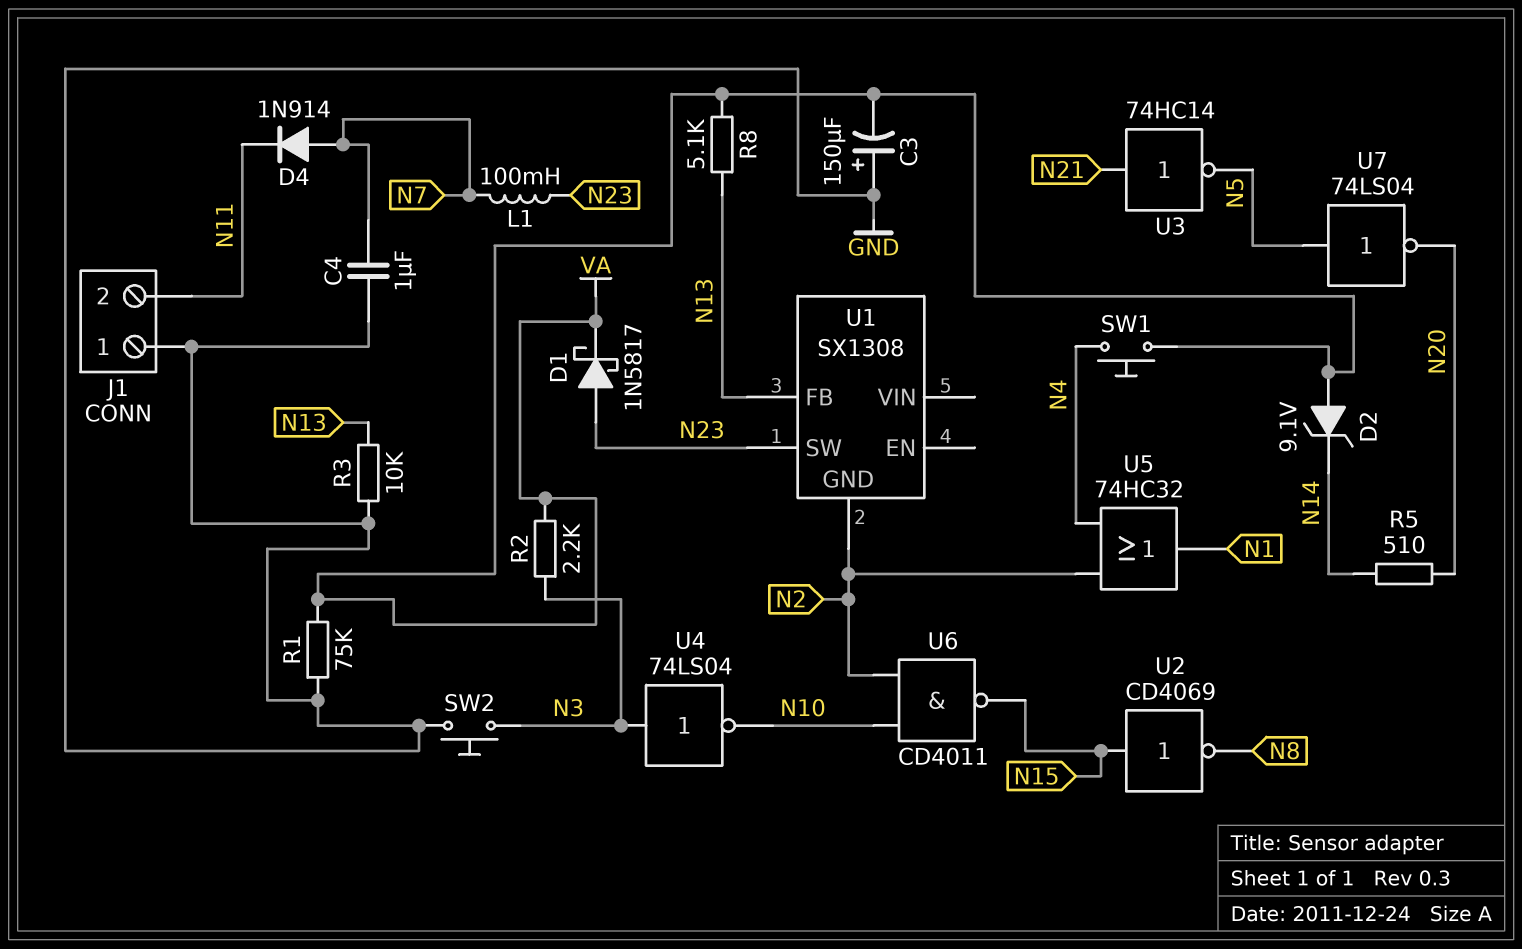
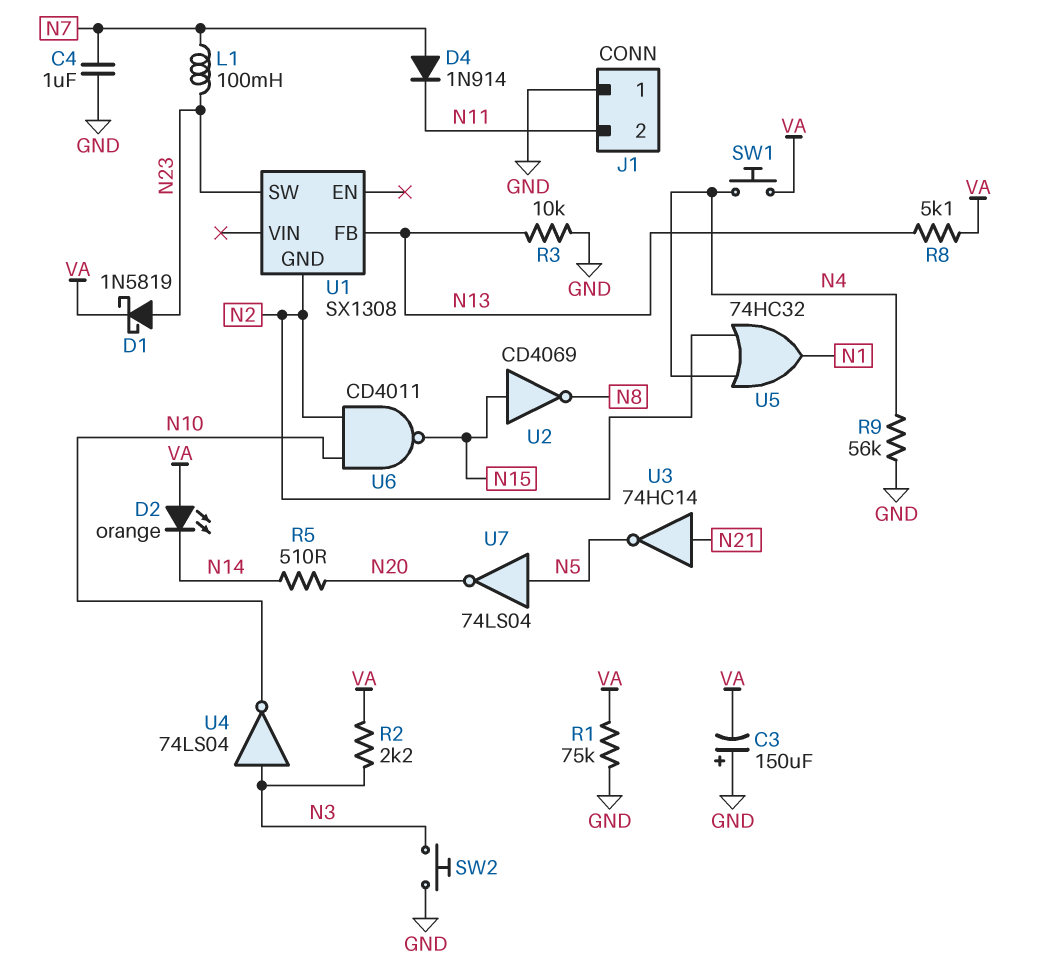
D1: schottky 1N5817 (A N23, K VA) -> schottky 1N5819 (A N23, K VA)
D2: zener 9.1V (A VA, K N14) -> LED orange (A VA, K N14)
R9: none -> 56k (GND, N4)

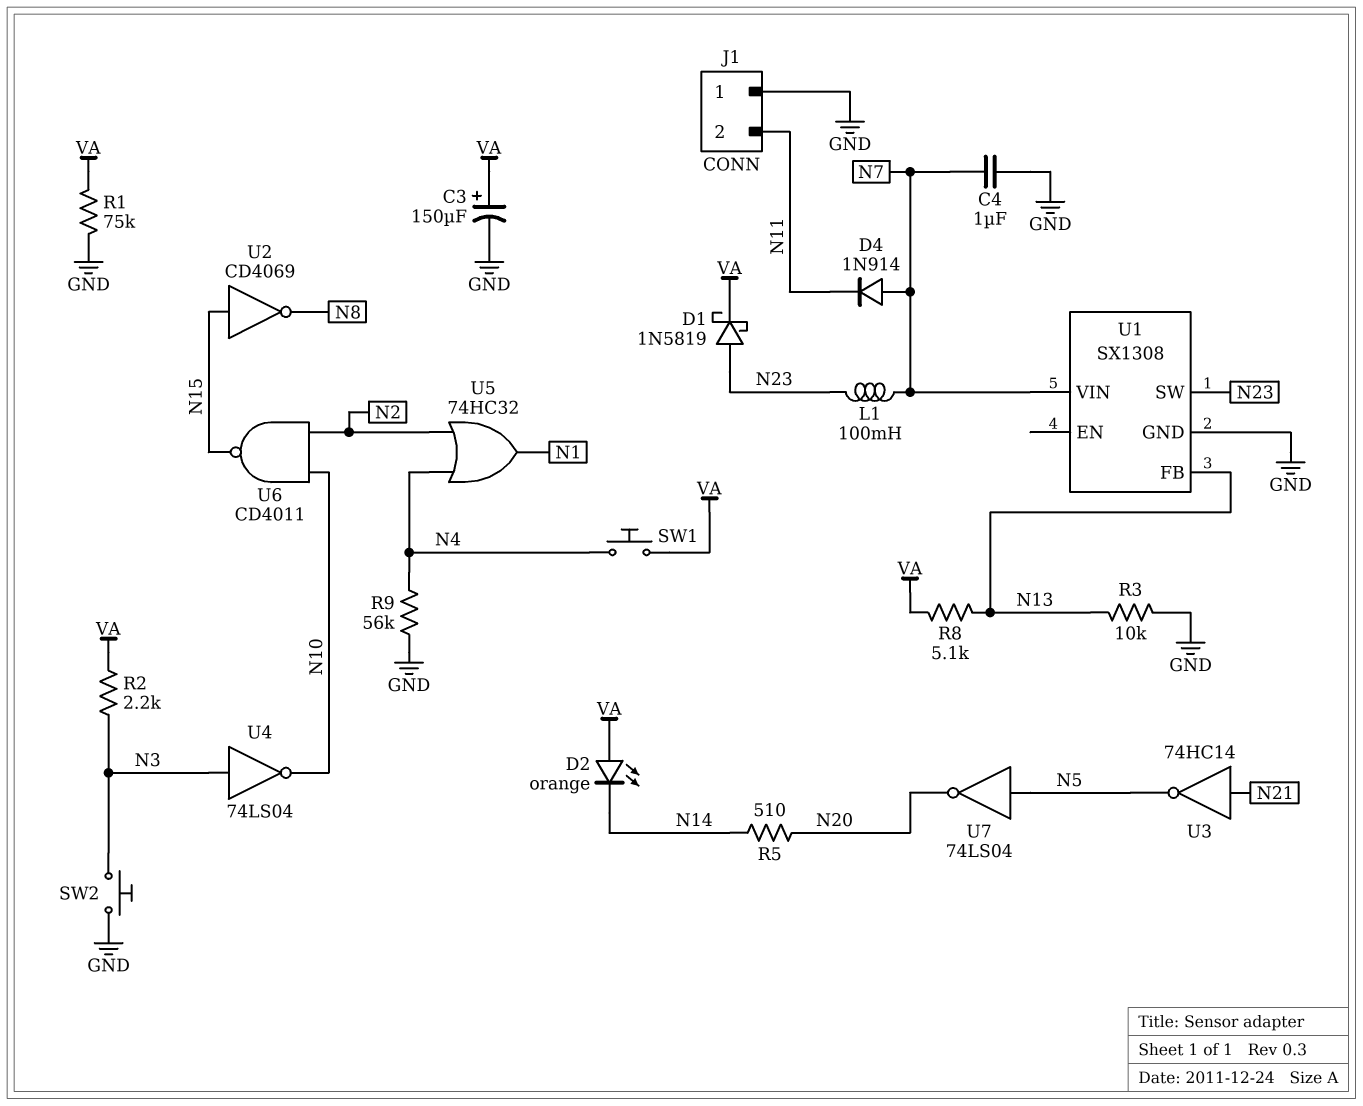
C3: 150uF (plus GND, minus VA) -> 150uF (plus VA, minus GND)
U1 pin GND: N2 -> GND
U1 pin VIN: none -> N7

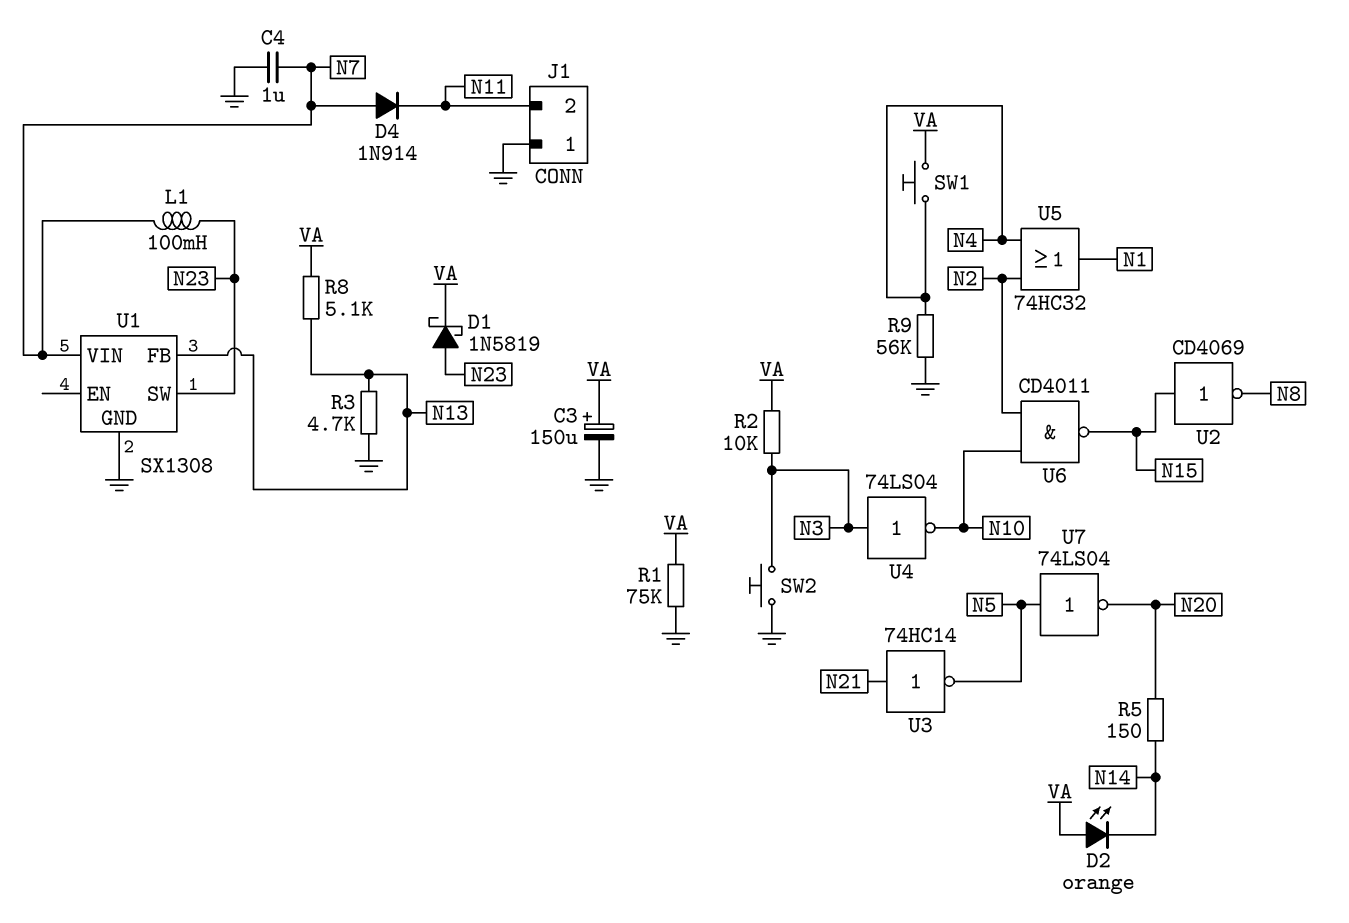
R2: 2.2k (N3, VA) -> 10k (N3, VA)
R3: 10k (GND, N13) -> 4.7k (GND, N13)
R5: 510 (N14, N20) -> 150 (N14, N20)

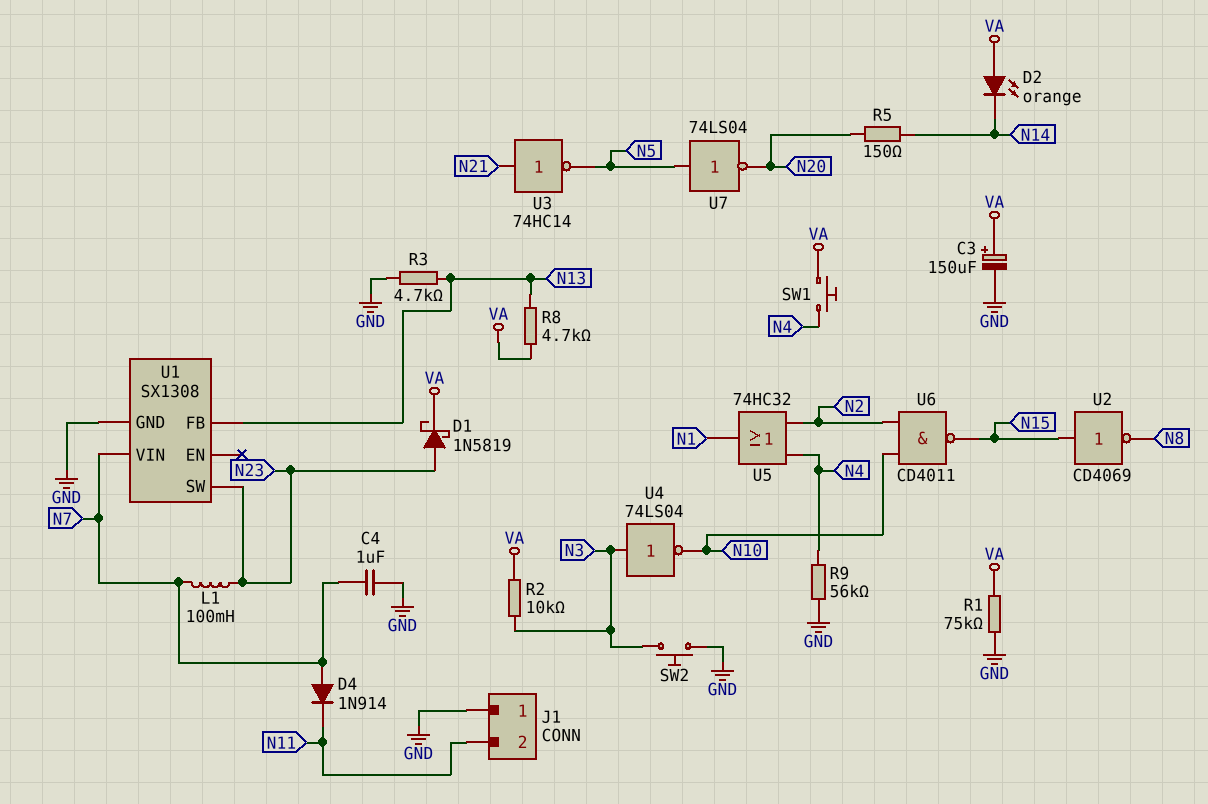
R8: 5.1k (N13, VA) -> 4.7k (N13, VA)

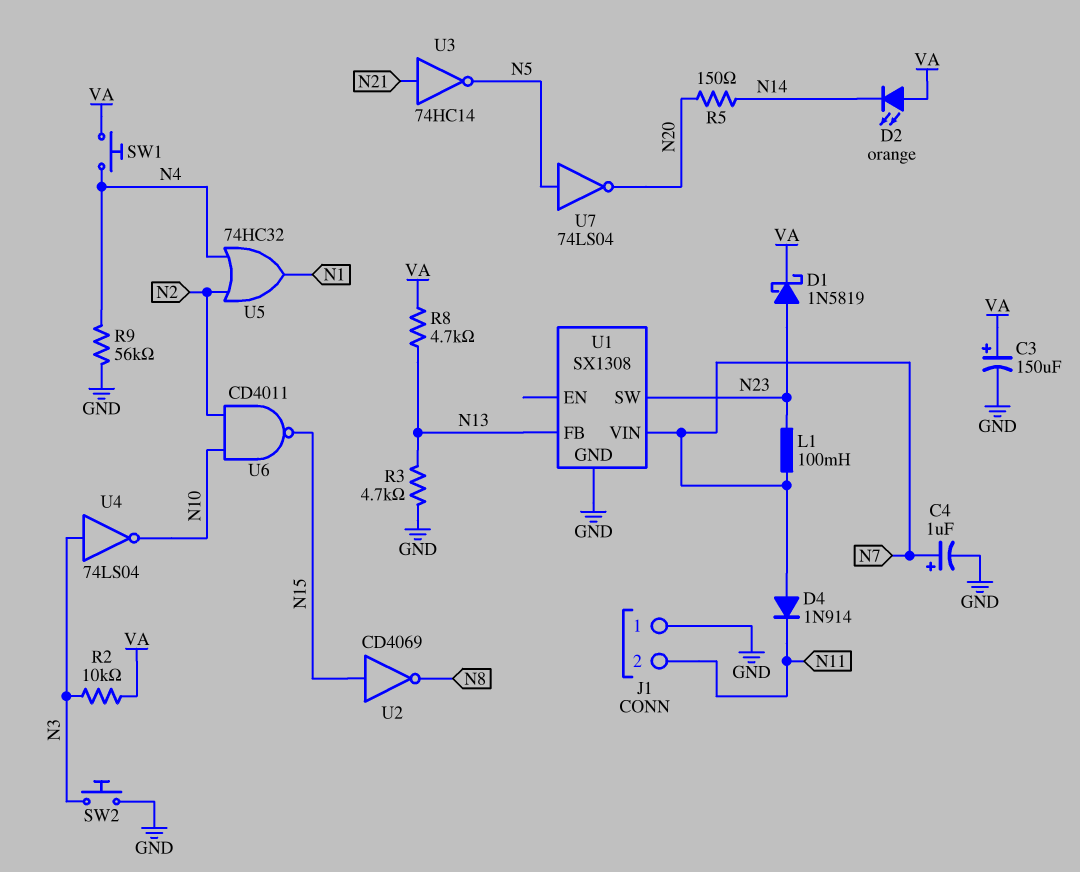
C4: 1uF (GND, N7) -> 1uF (plus N7, minus GND)
R1: 75k (GND, VA) -> none

